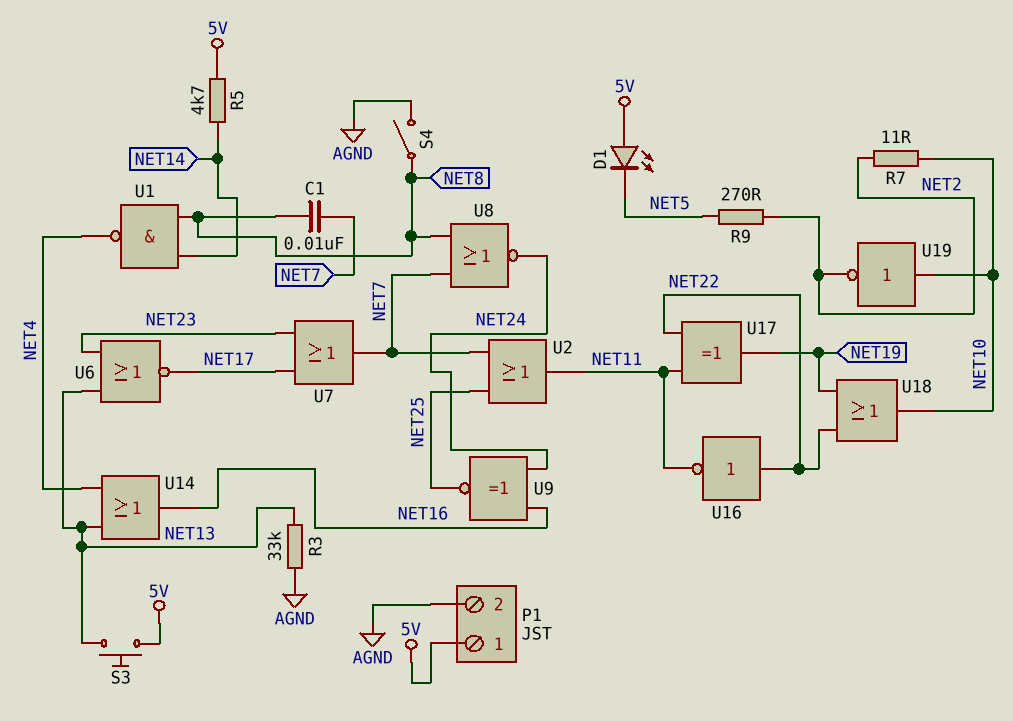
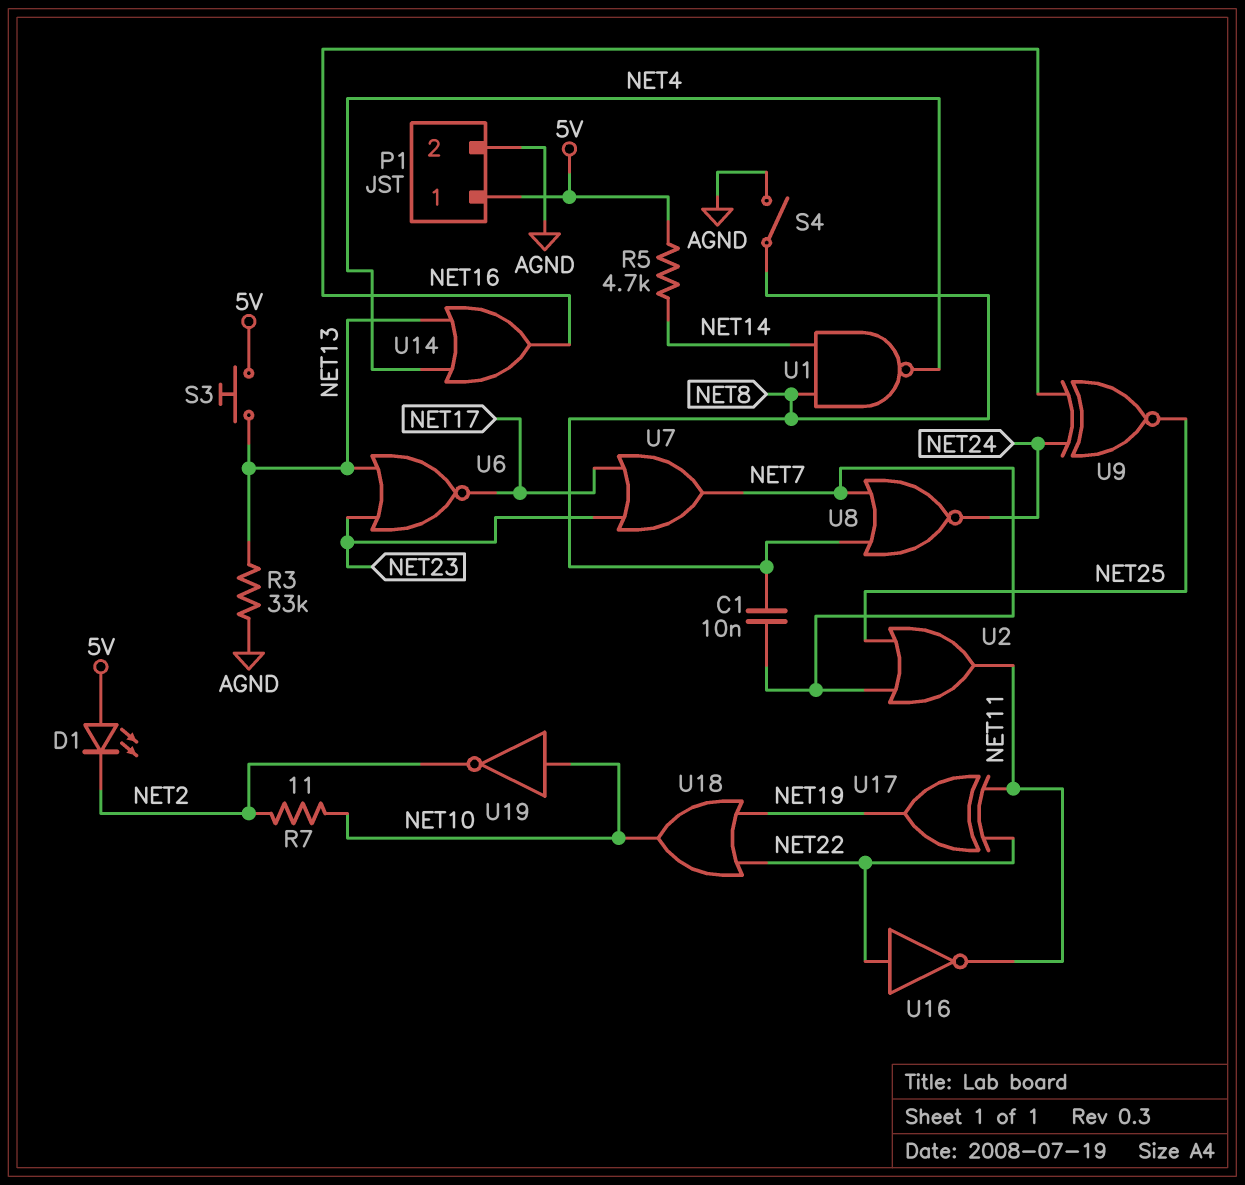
D1: LED (A 5V, K NET5) -> LED (A 5V, K NET2)
R9: 270 (NET2, NET5) -> none

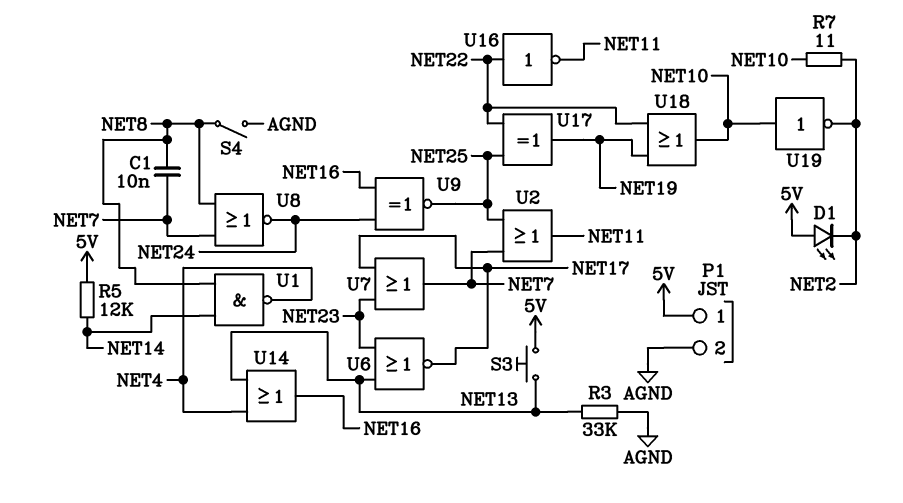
R5: 4.7k (5V, NET14) -> 12k (5V, NET14)
U17: XOR (in NET11, in NET22, out NET19) -> XOR (in NET22, in NET25, out NET19)

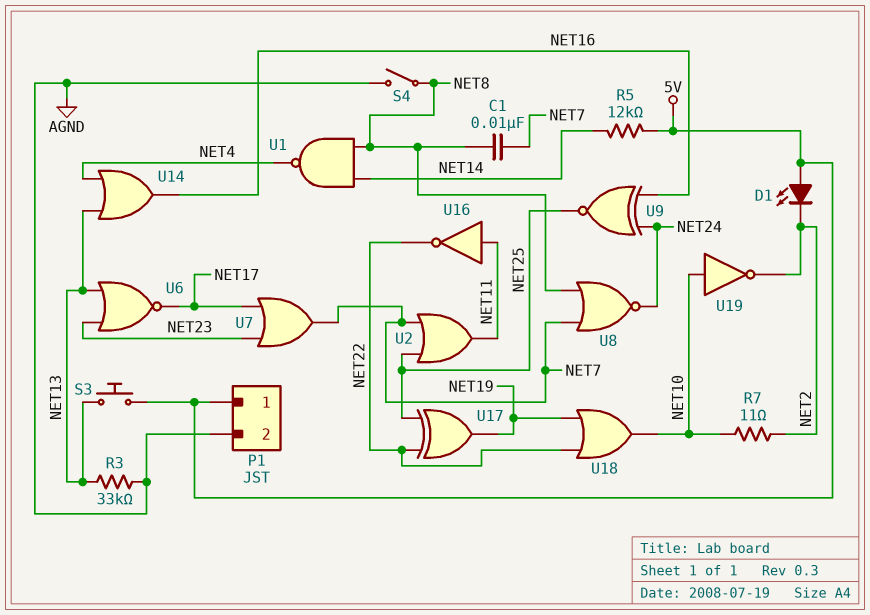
U16: NOT (in NET22, out NET11) -> NOT (in NET11, out NET22)

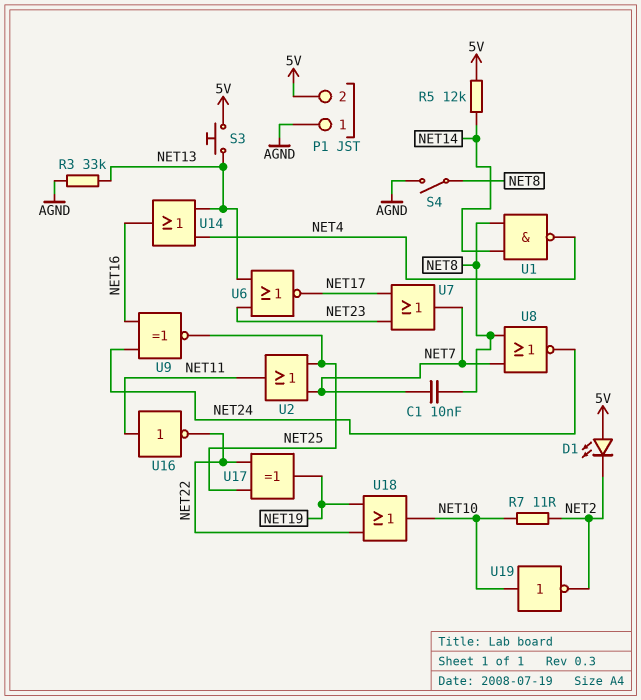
P1 pin 1: 5V -> AGND
P1 pin 2: AGND -> 5V

